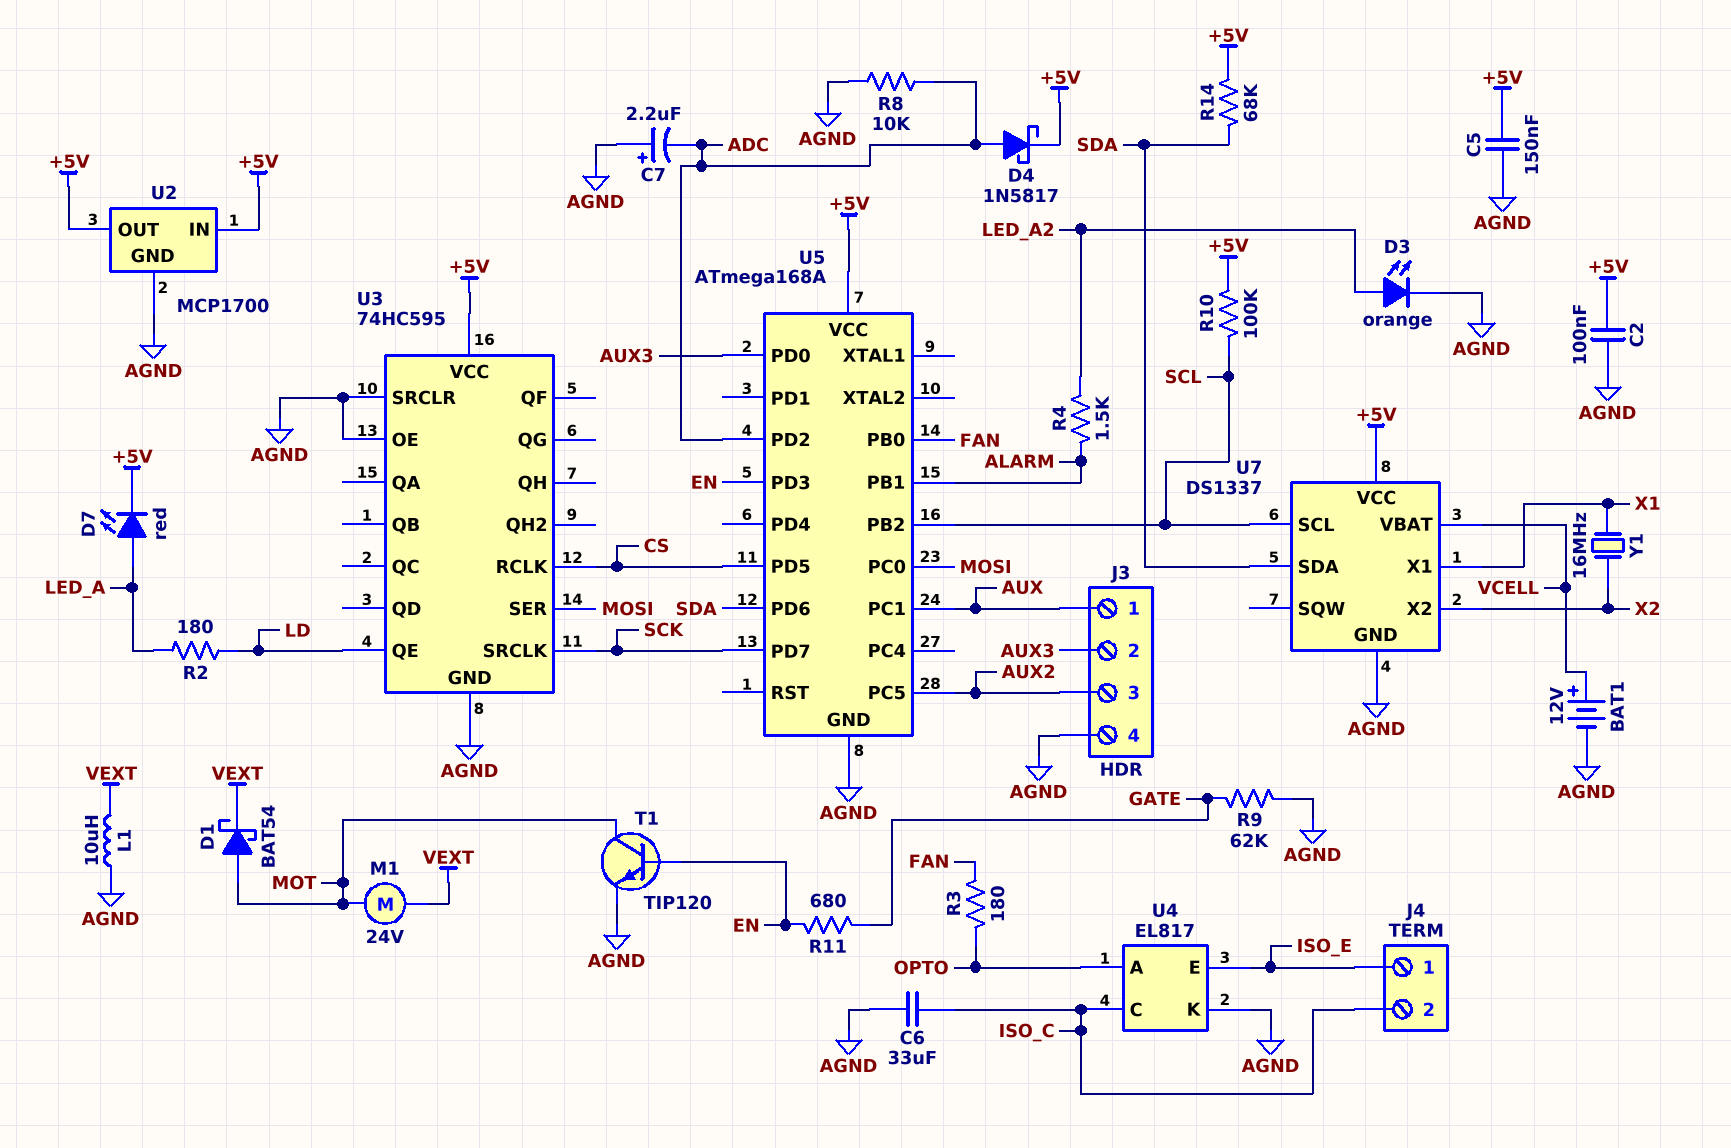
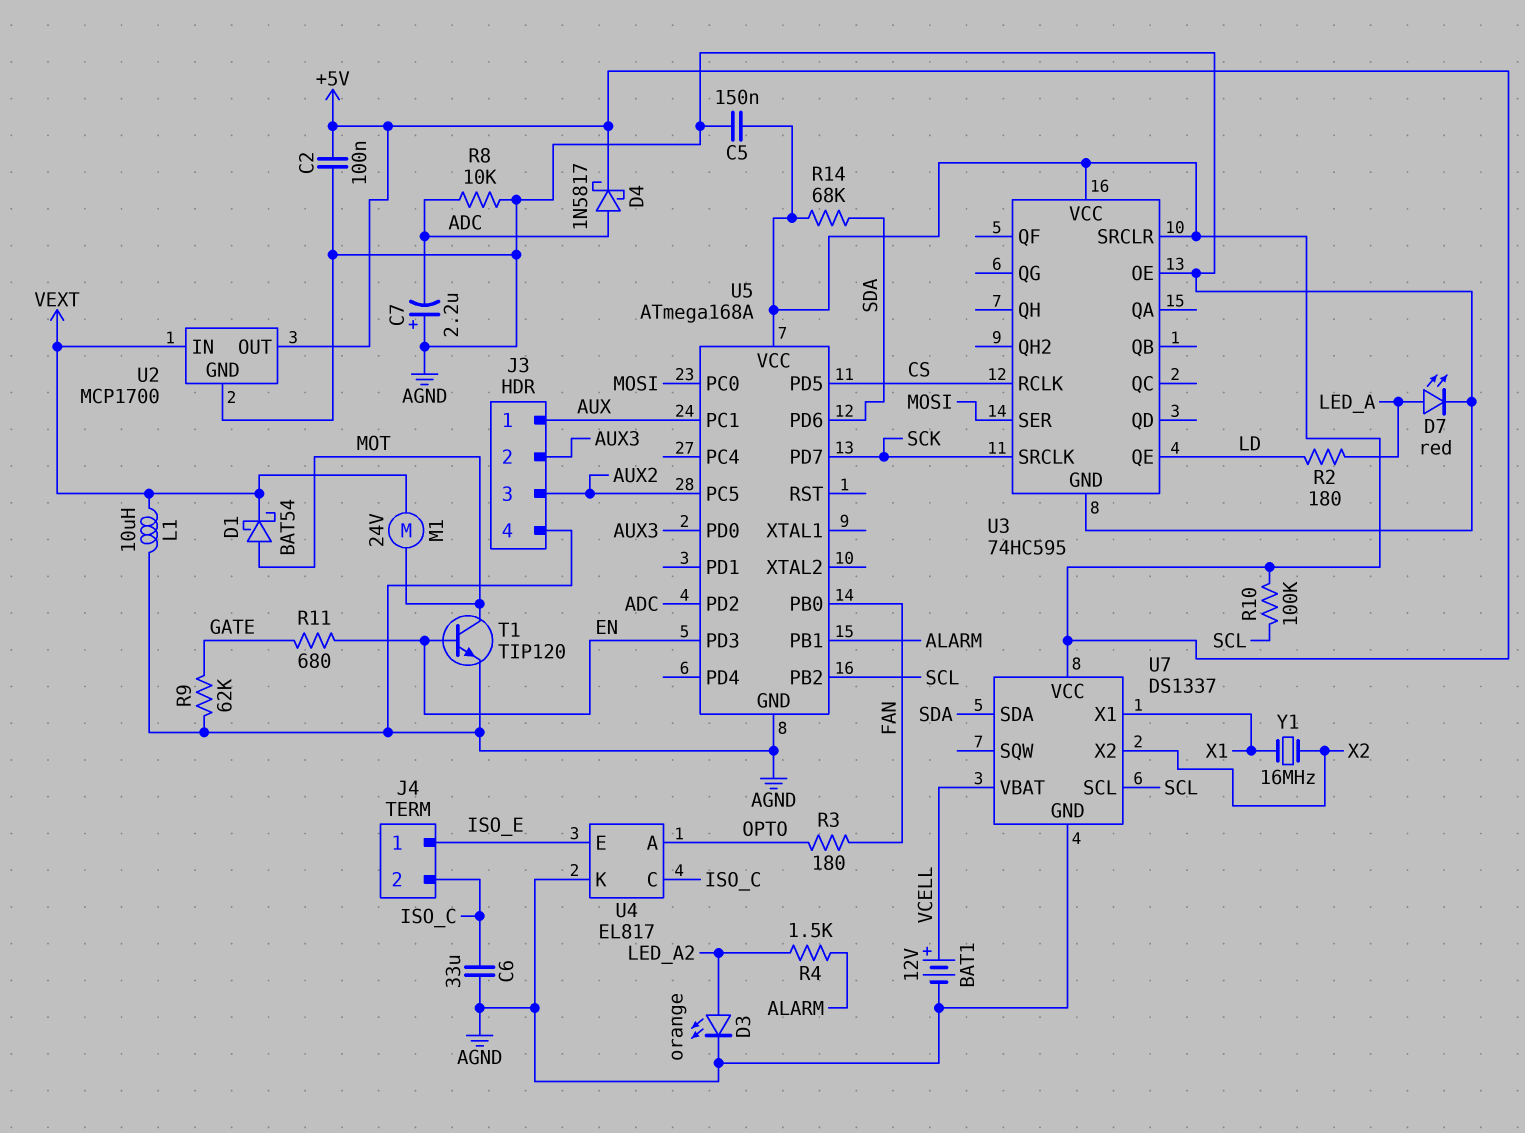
D7: LED red (A LED_A, K +5V) -> LED red (A LED_A, K AGND)
U2 pin IN: +5V -> VEXT
U3 pin SRCLR: AGND -> +5V

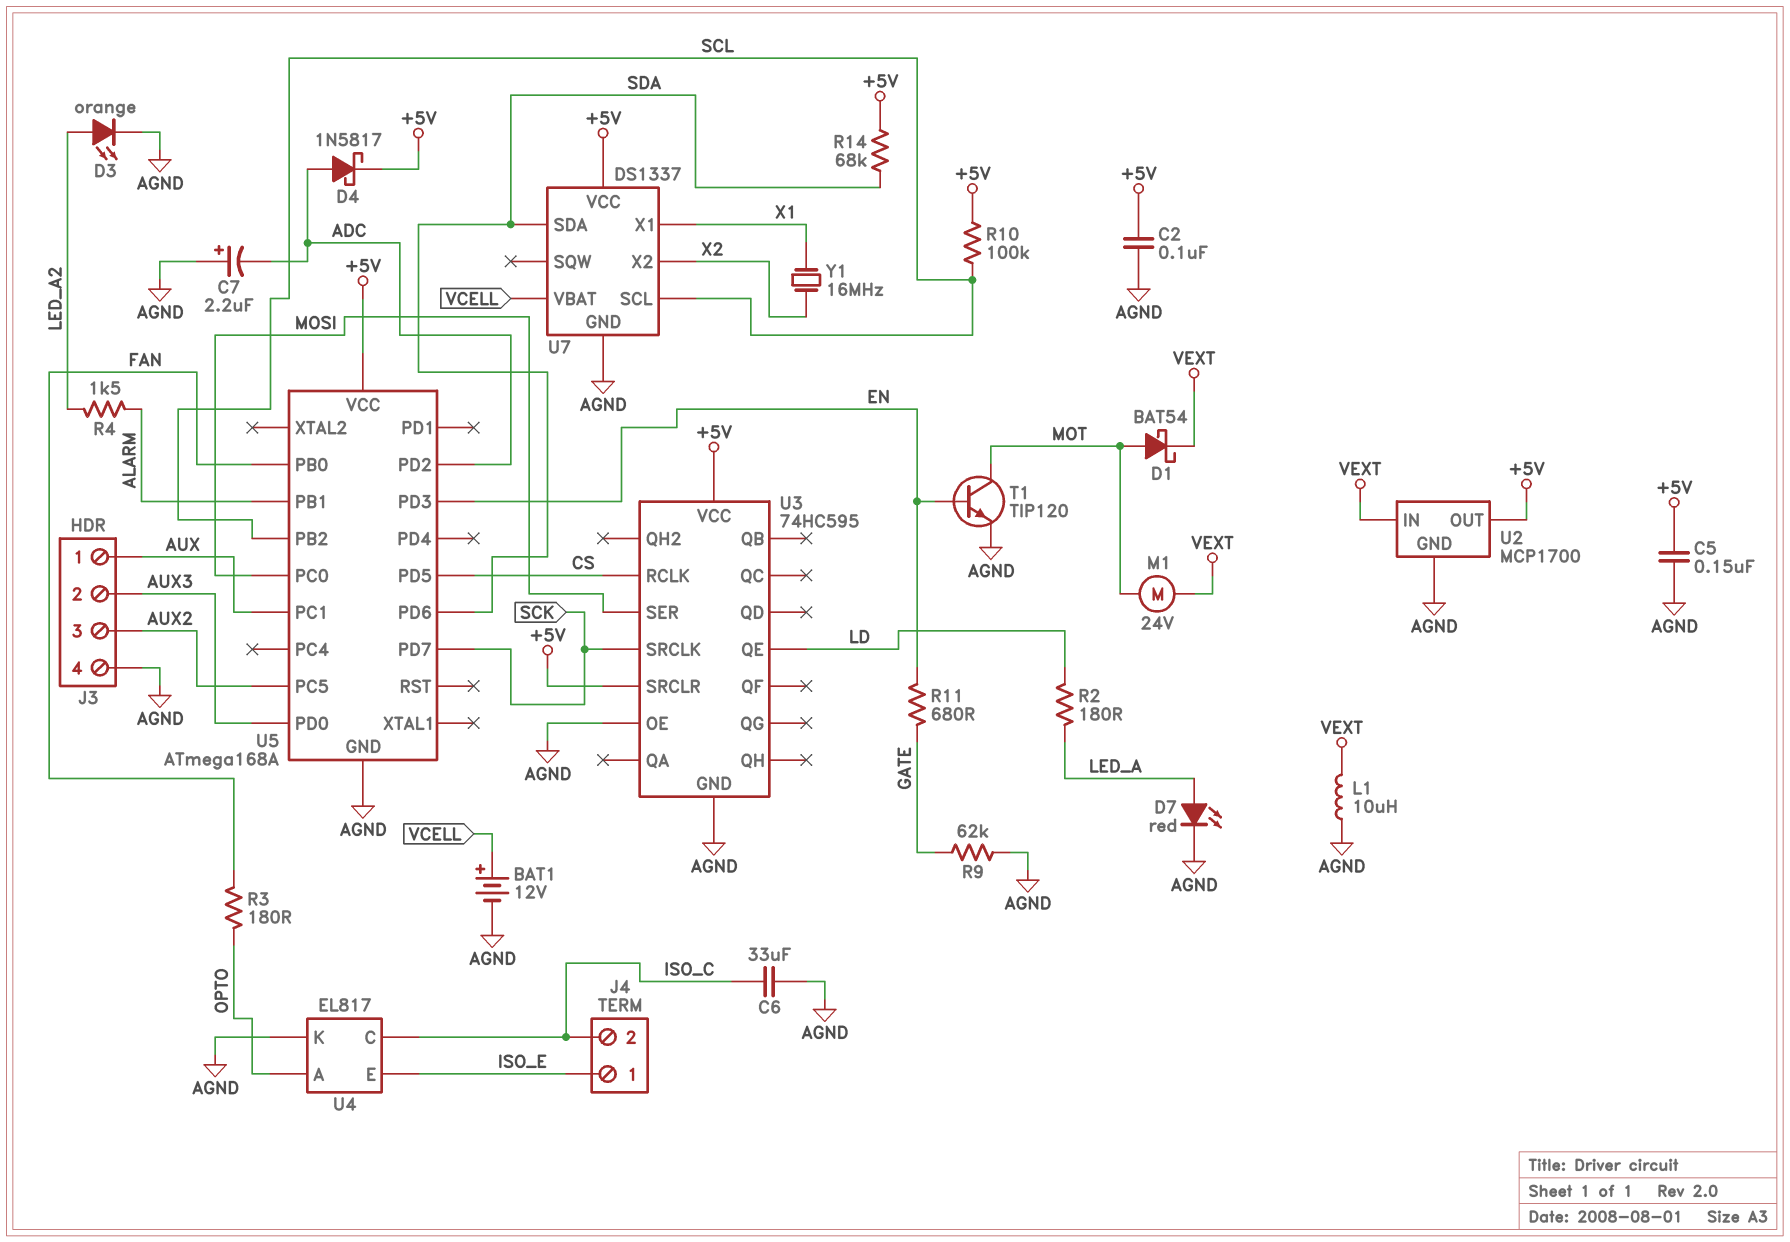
R8: 10k (ADC, AGND) -> none

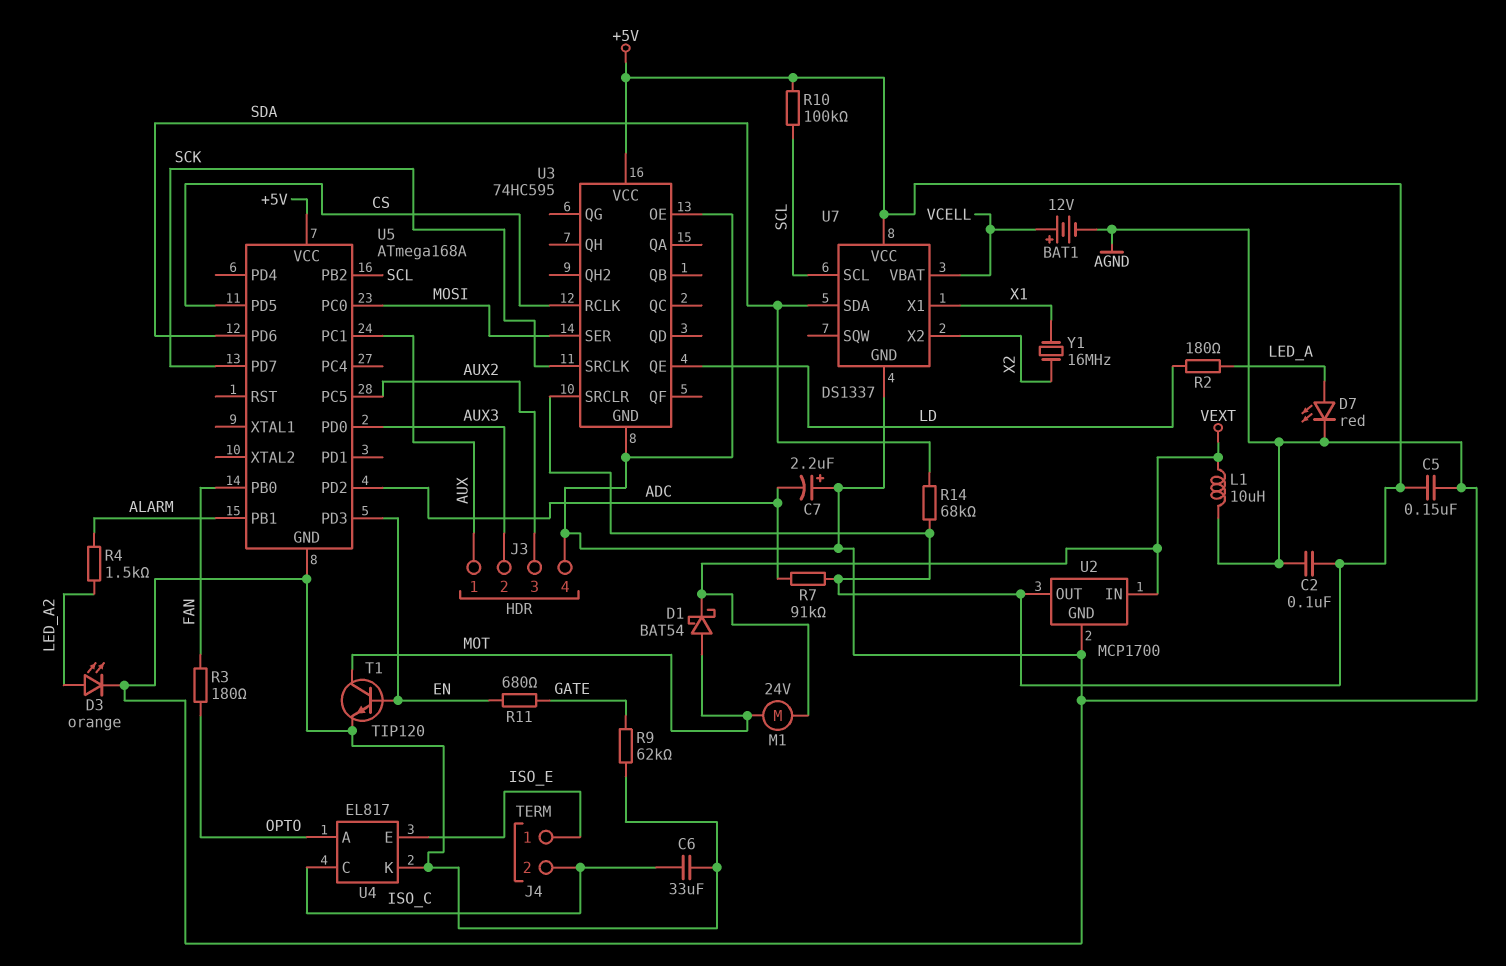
D4: schottky 1N5817 (A ADC, K +5V) -> none
R7: none -> 91k (+5V, ADC)

